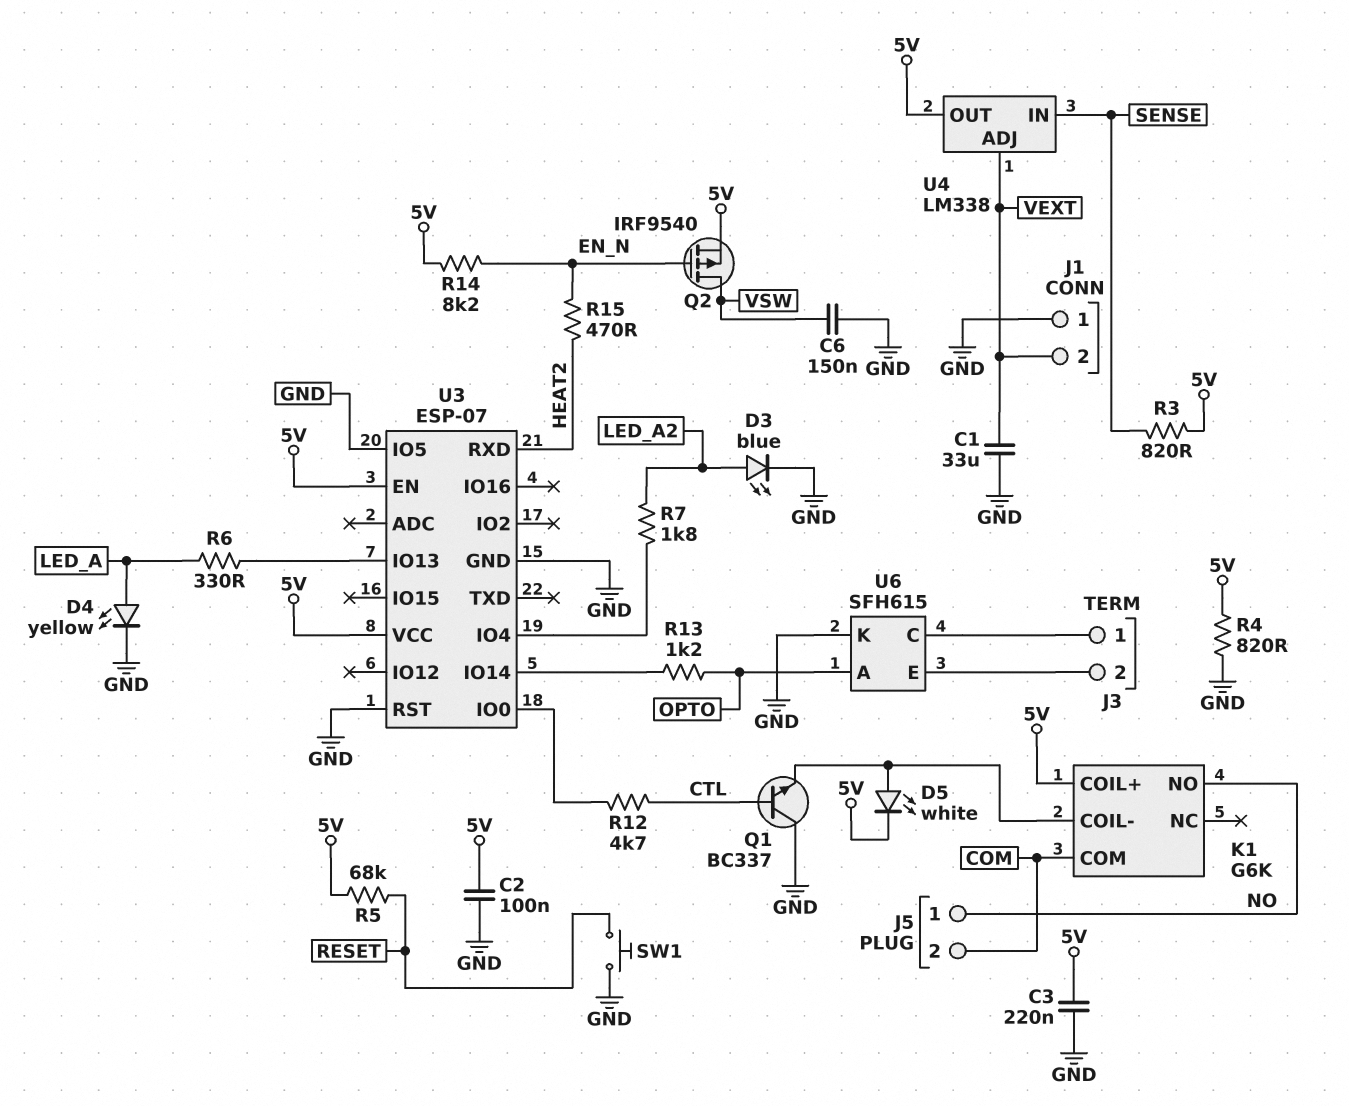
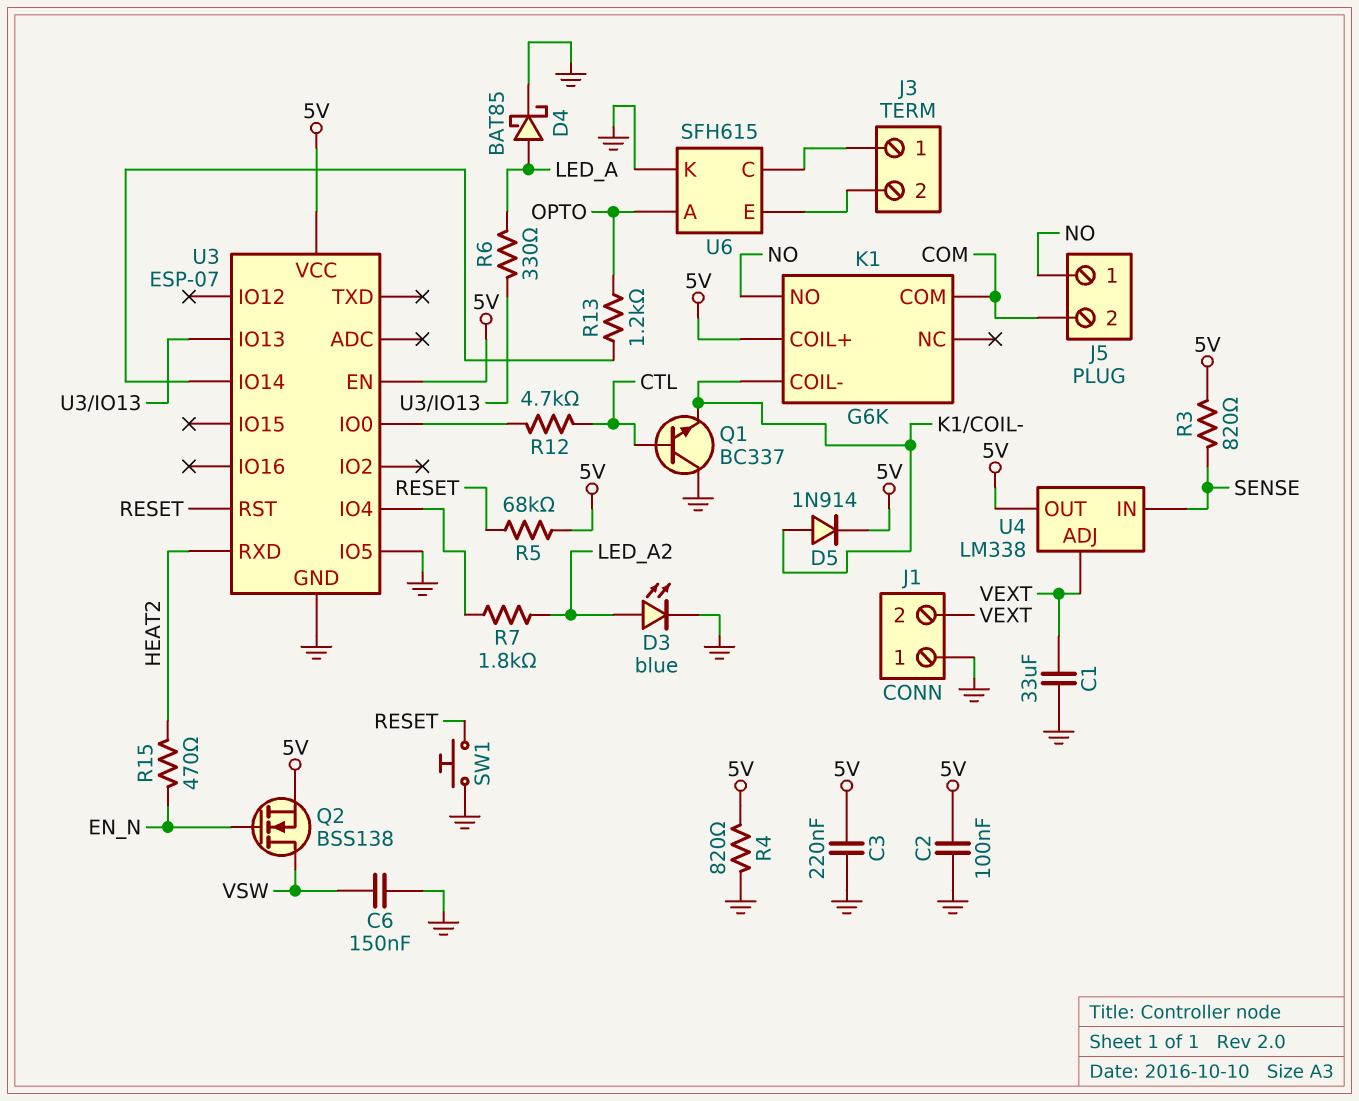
D4: LED yellow (A LED_A, K GND) -> schottky BAT85 (A LED_A, K GND)
D5: LED white (A K1/COIL-, K 5V) -> diode 1N914 (A K1/COIL-, K 5V)
Q2: PMOS IRF9540 (G EN_N, D VSW, S 5V) -> NMOS BSS138 (G EN_N, D VSW, S 5V)
R14: 8.2k (5V, EN_N) -> none
U3 pin RST: GND -> RESET

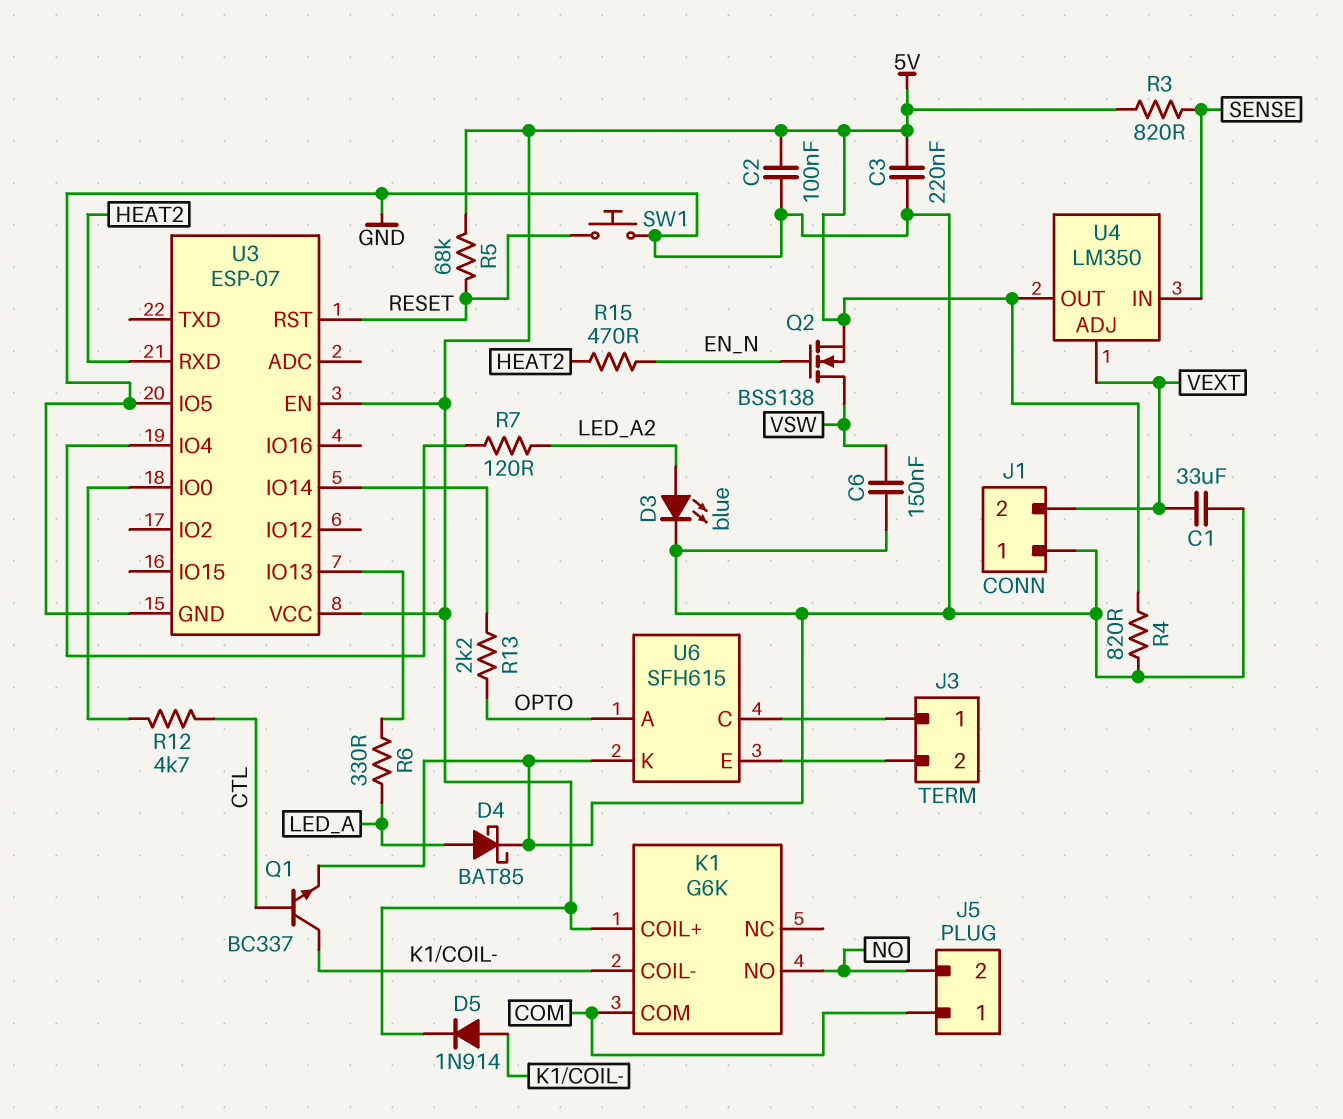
J5 pin 1: NO -> COM
J5 pin 2: COM -> NO
Q1: NPN BC337 (B CTL, C GND, E K1/COIL-) -> NPN BC337 (B CTL, C K1/COIL-, E GND)
R7: 1.8k (LED_A2, U3/IO4) -> 120 (LED_A2, U3/IO4)
R13: 1.2k (OPTO, U3/IO14) -> 2.2k (OPTO, U3/IO14)
U4: LM338 -> LM350

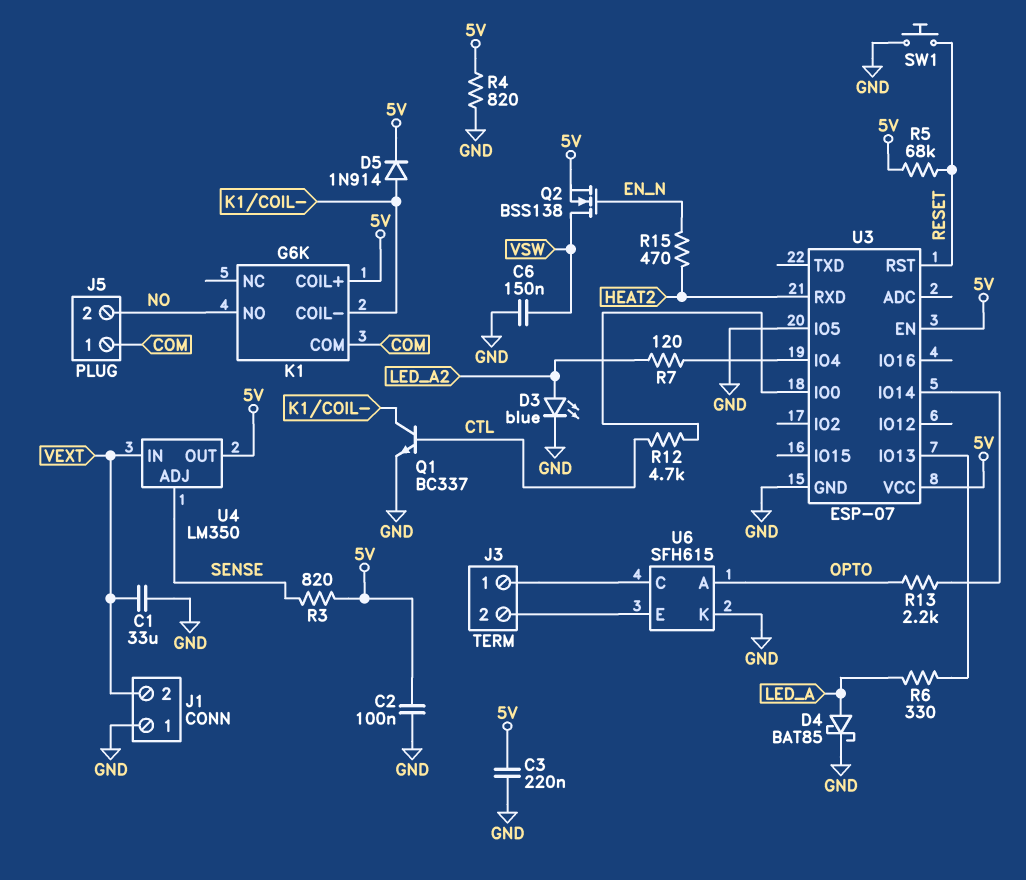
U4 pin ADJ: VEXT -> SENSE
U4 pin IN: SENSE -> VEXT

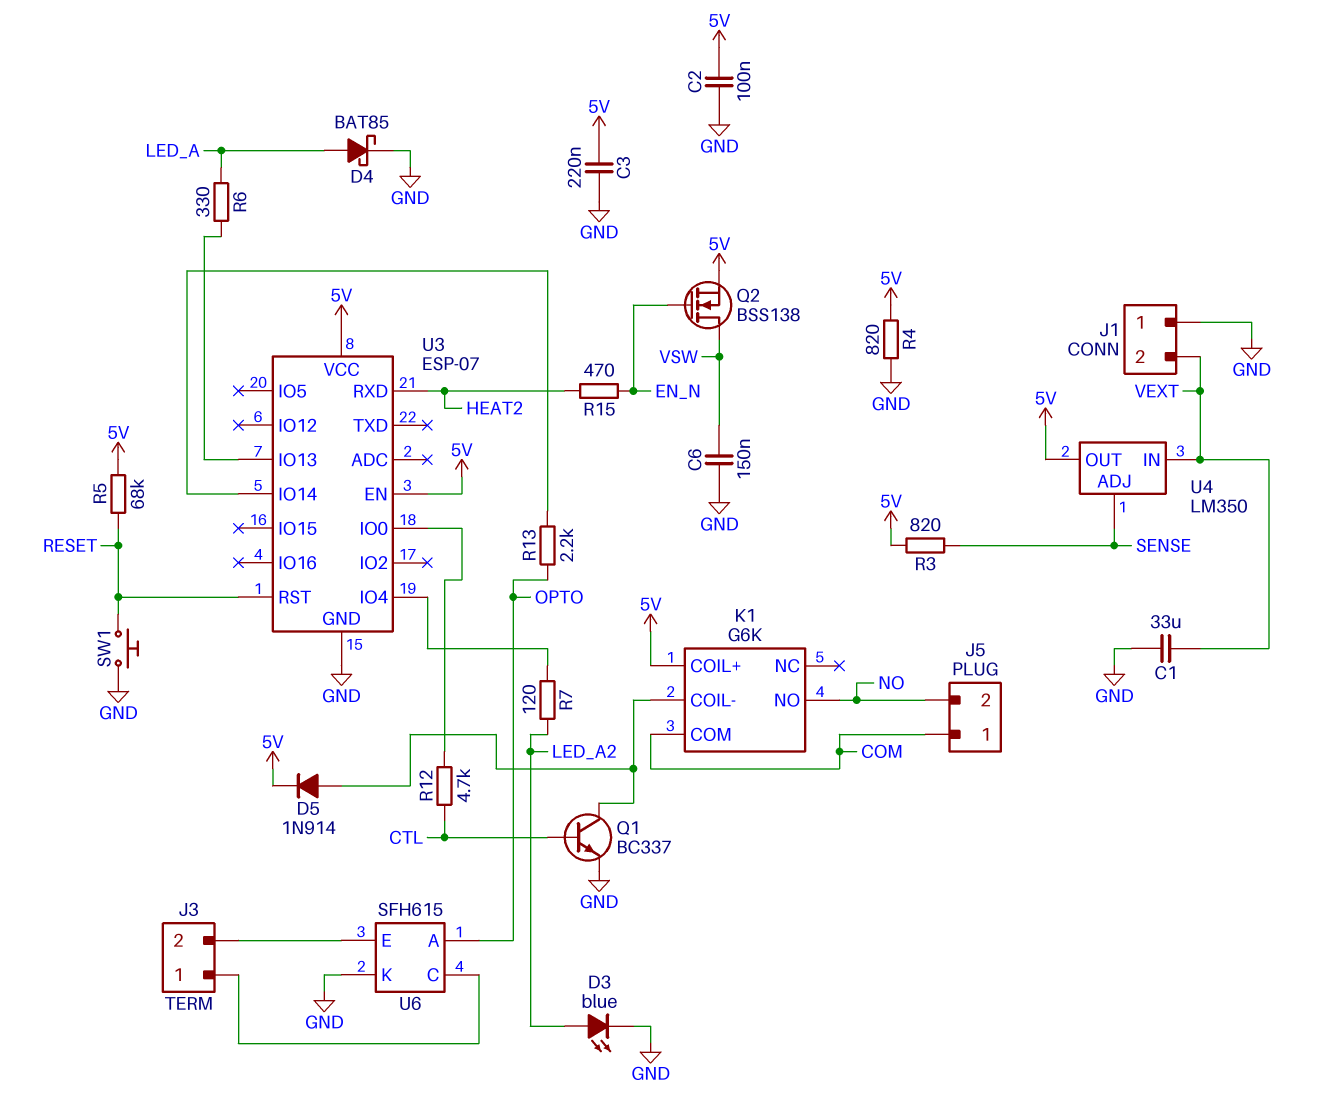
U3 pin IO5: GND -> none

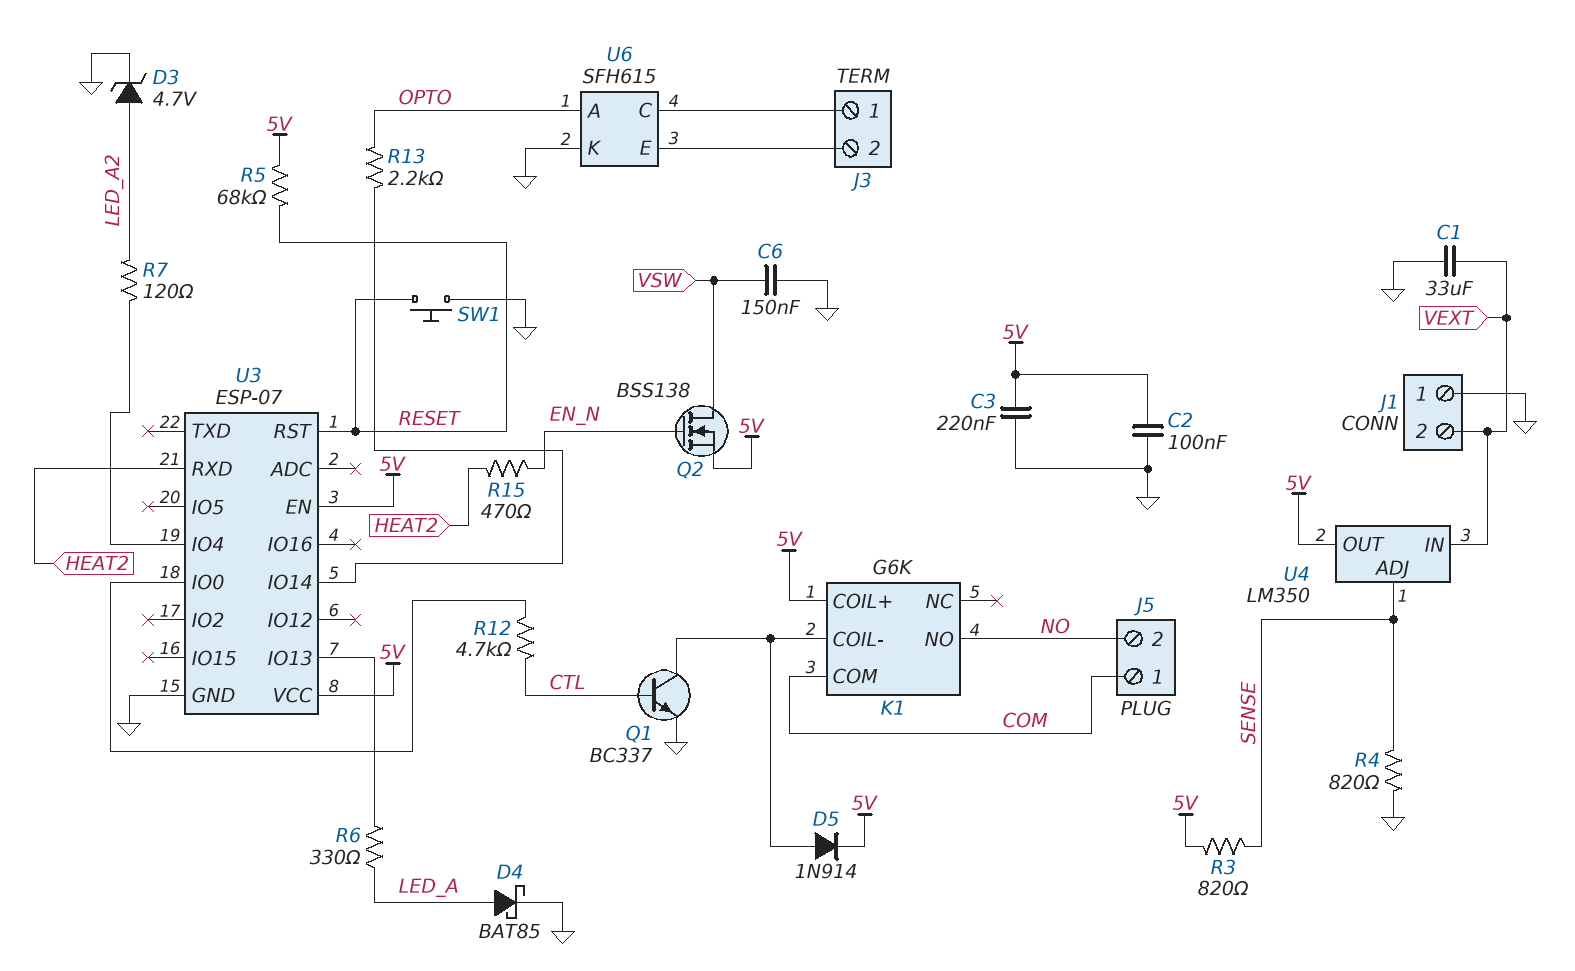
D3: LED blue (A LED_A2, K GND) -> zener 4.7V (A LED_A2, K GND)
R4: 820 (5V, GND) -> 820 (GND, SENSE)

